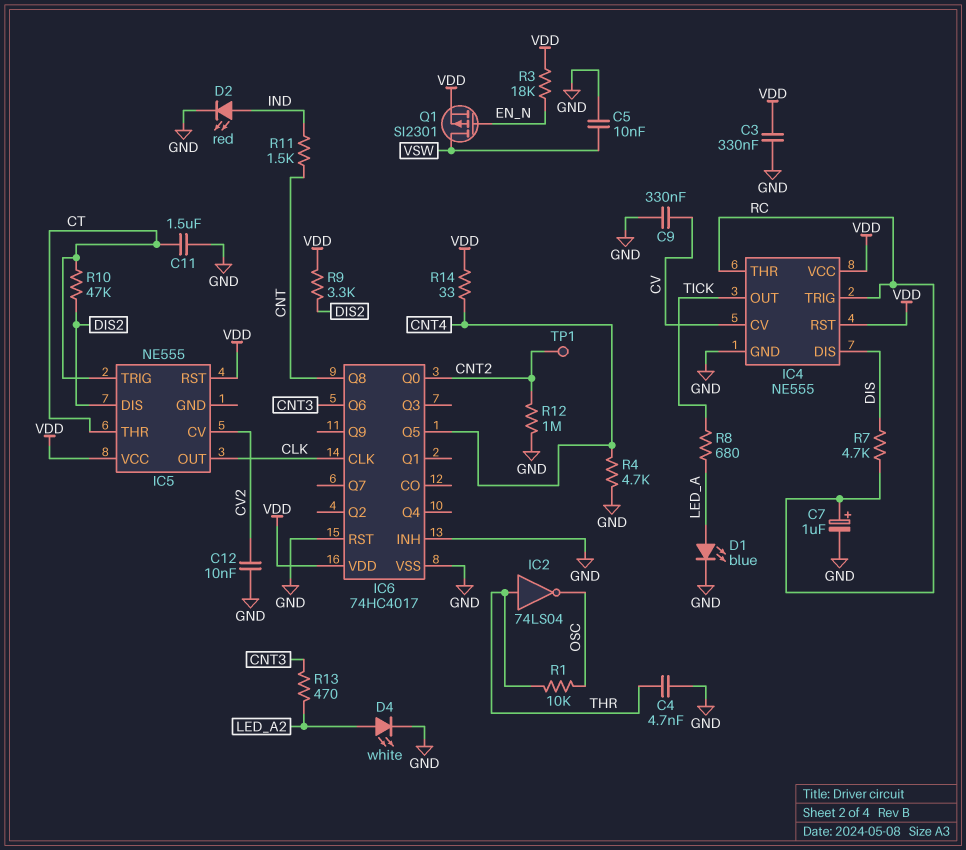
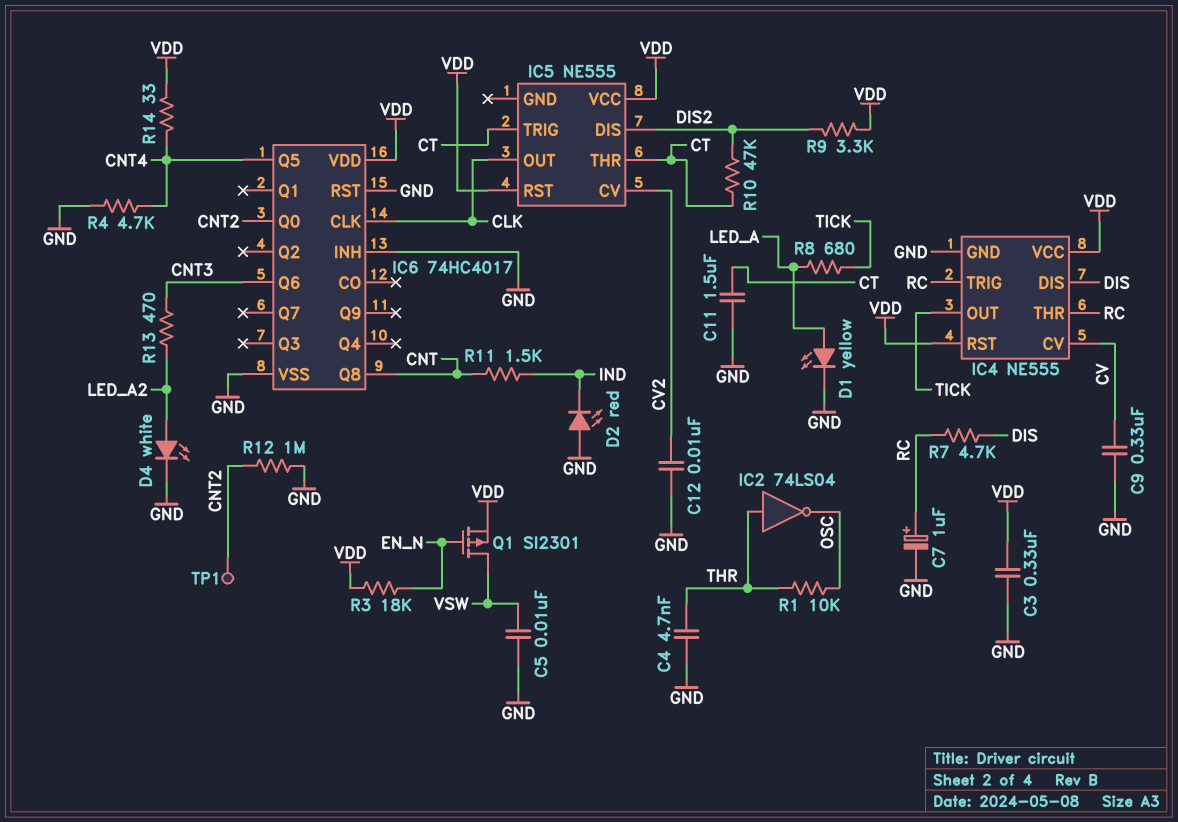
D1: LED blue (A LED_A, K GND) -> LED yellow (A LED_A, K GND)
D2: LED red (A IND, K GND) -> LED red (A GND, K IND)

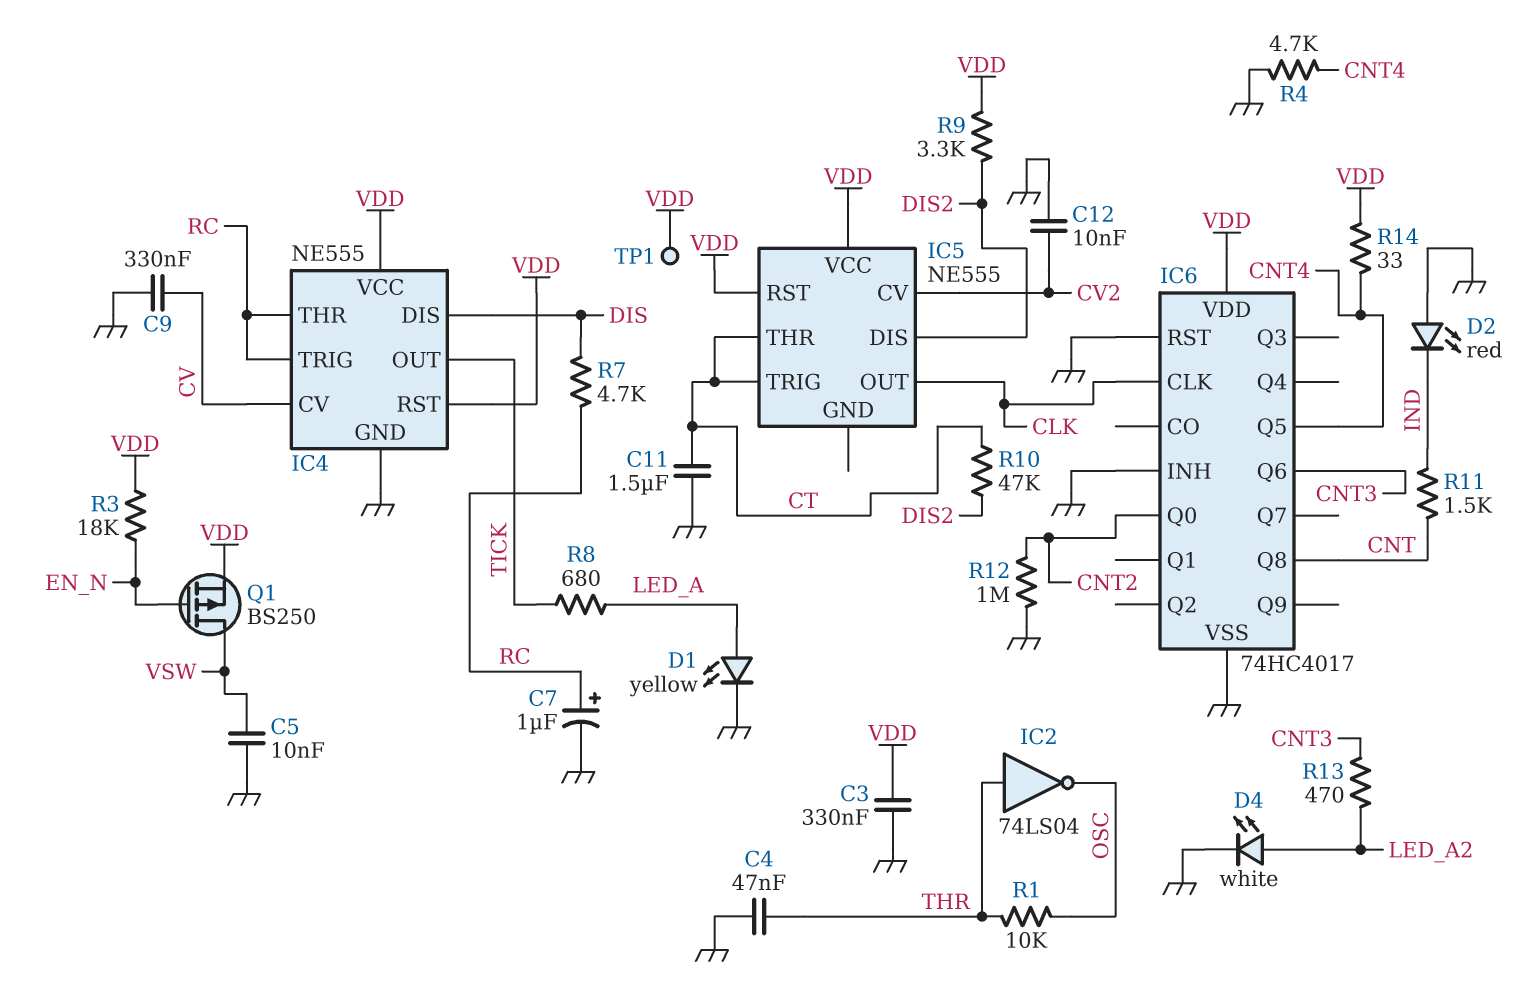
C4: 4.7nF (GND, THR) -> 47nF (GND, THR)
Q1: PMOS SI2301 (G EN_N, D VSW, S VDD) -> PMOS BS250 (G EN_N, D VSW, S VDD)
TP1: test point (CNT2) -> test point (VDD)

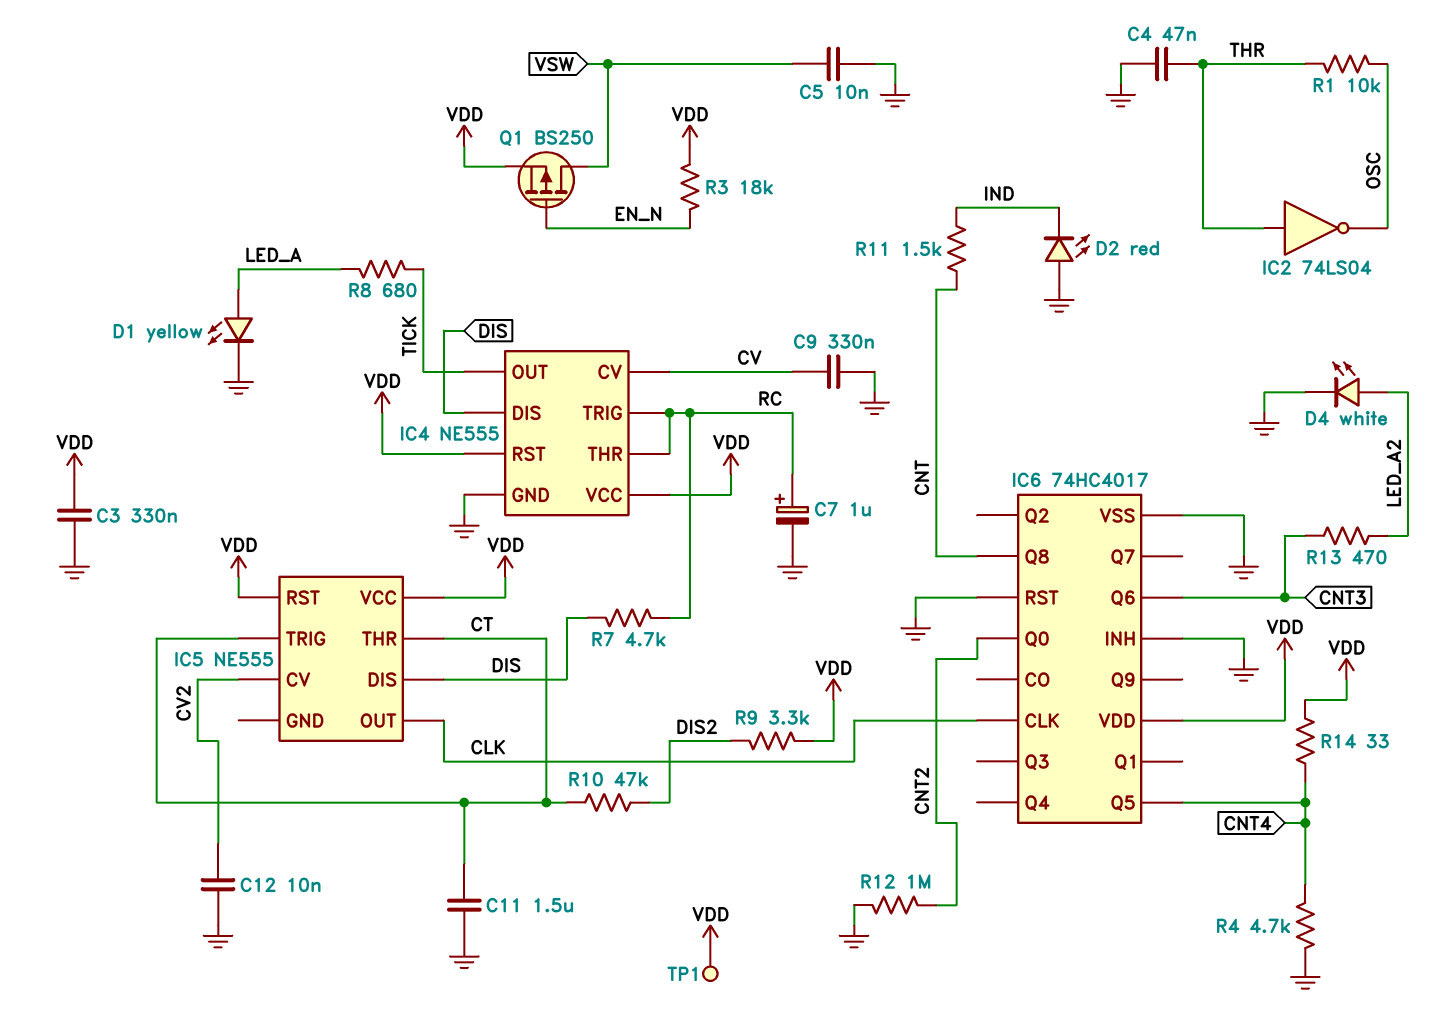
IC5 pin DIS: DIS2 -> DIS

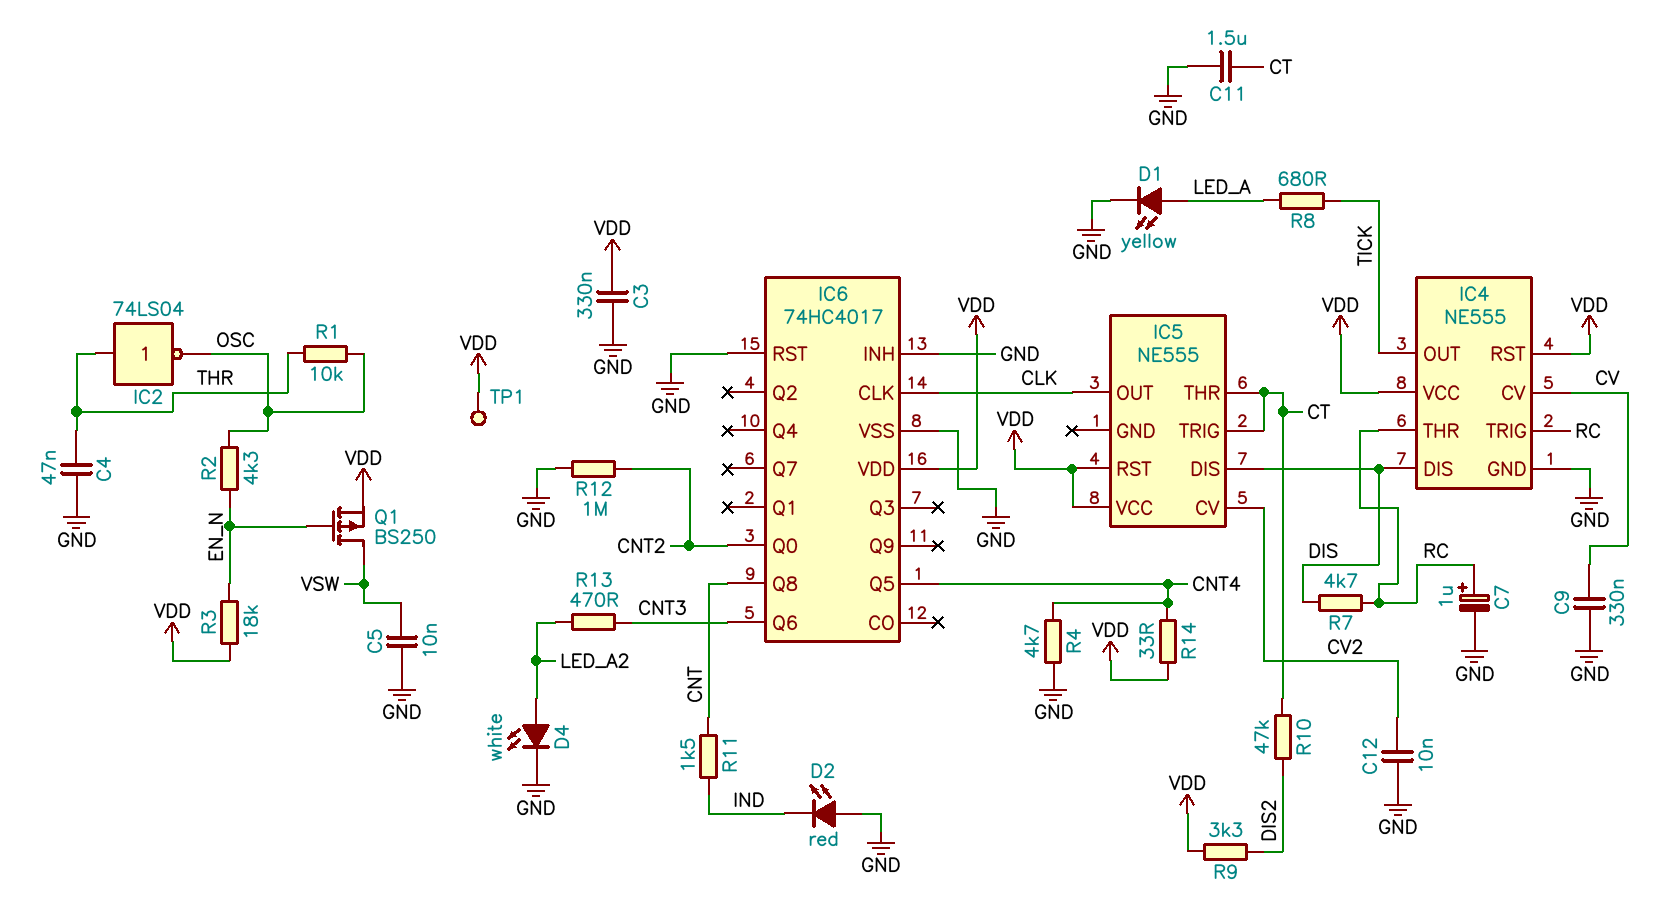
R2: none -> 4.3k (EN_N, OSC)

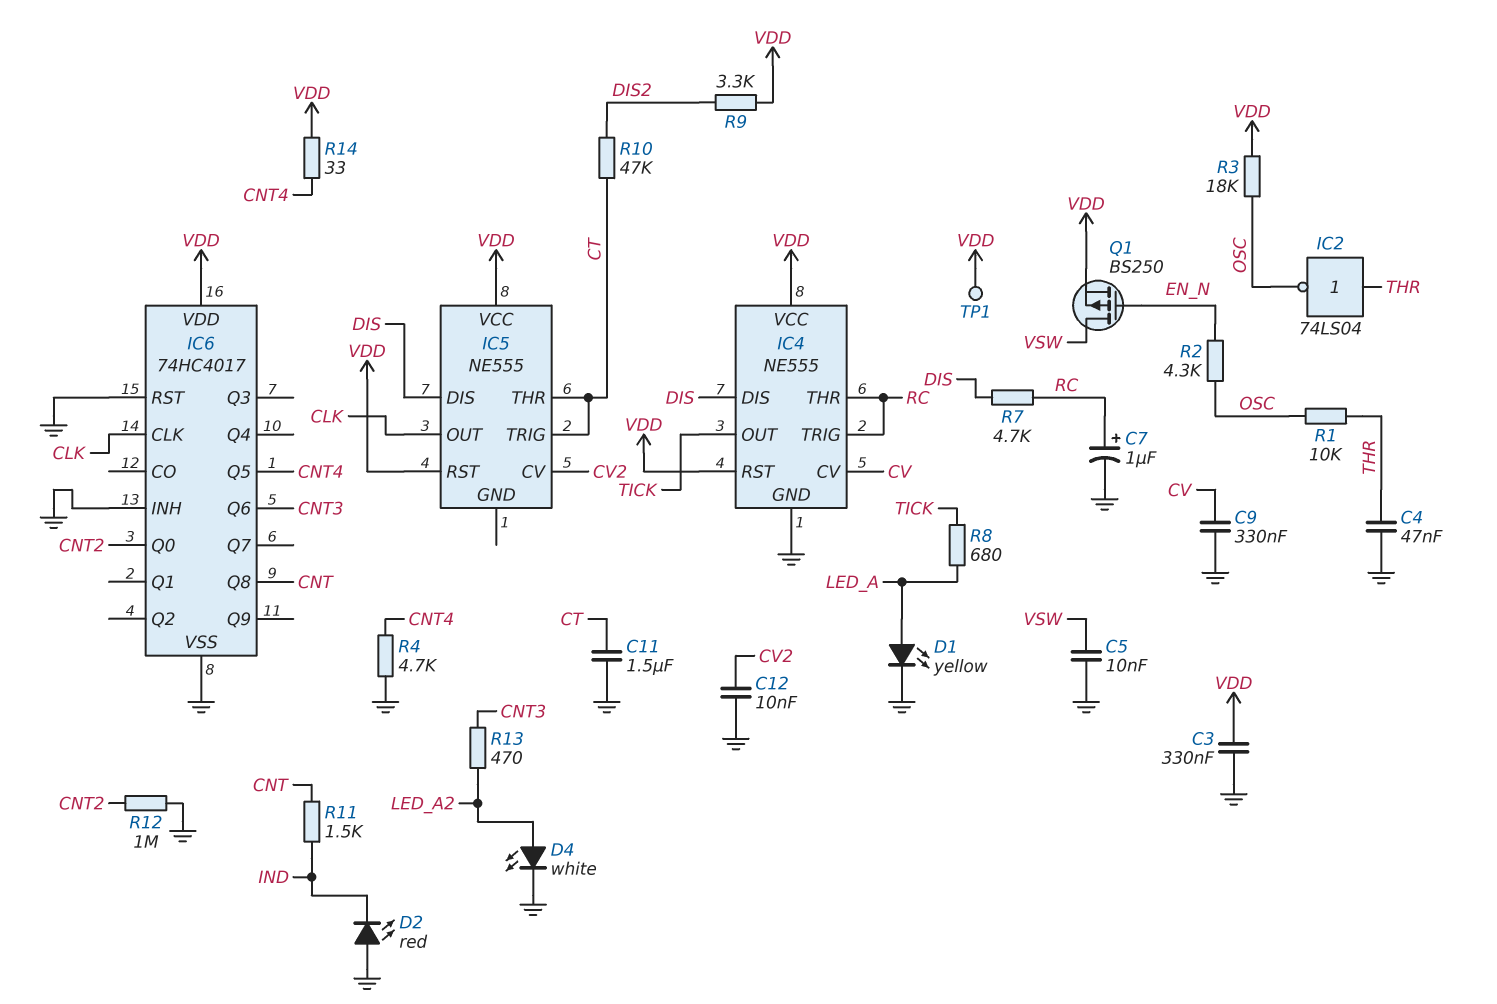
R3: 18k (EN_N, VDD) -> 18k (OSC, VDD)

